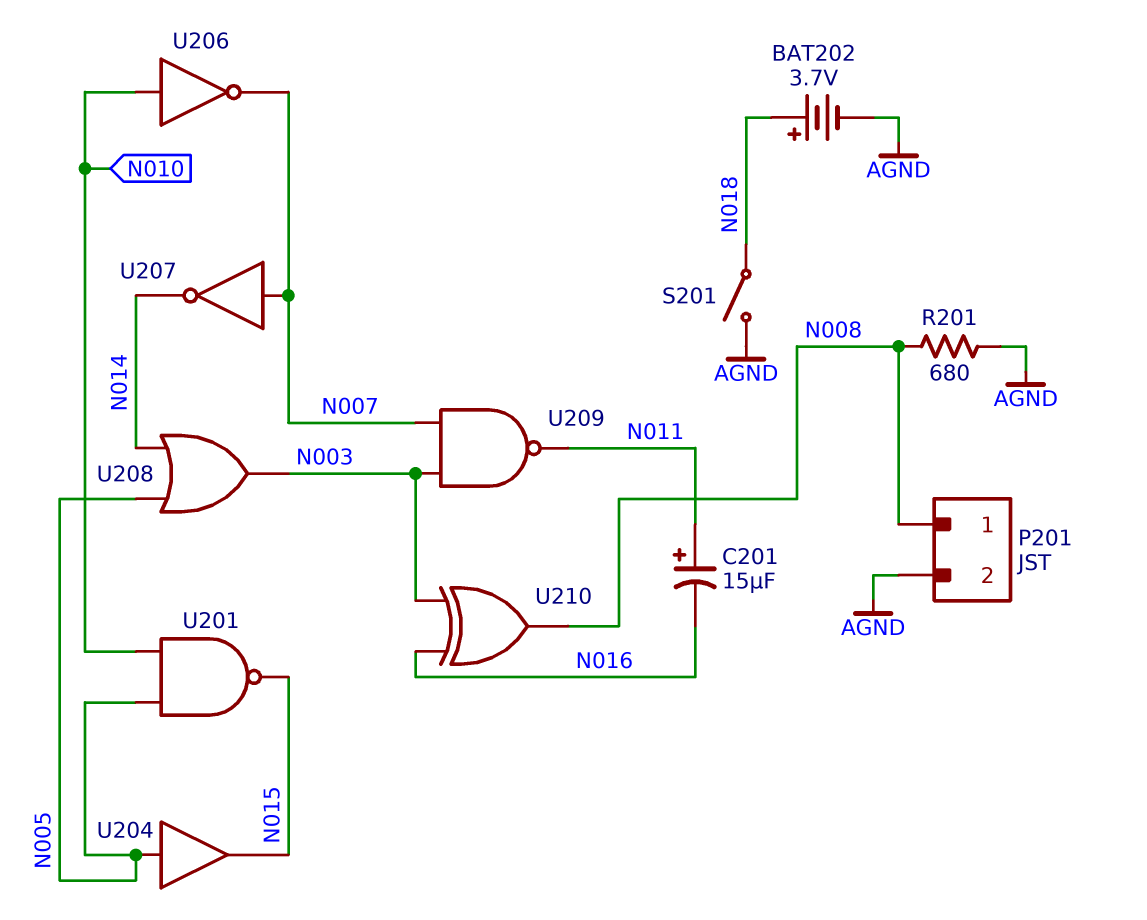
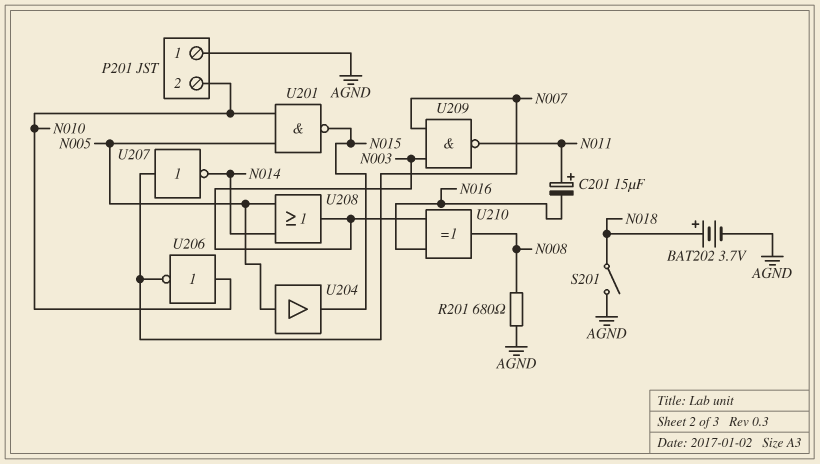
P201 pin 1: N008 -> AGND
P201 pin 2: AGND -> N010

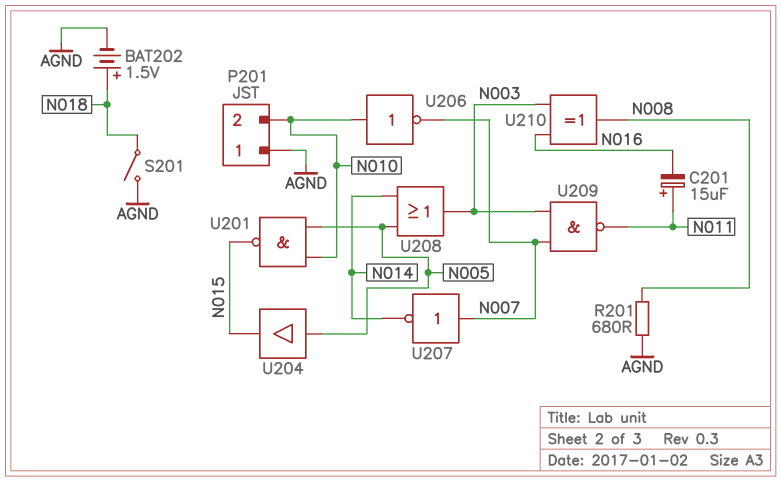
BAT202: 3.7V (plus N018, minus AGND) -> 1.5V (plus N018, minus AGND)

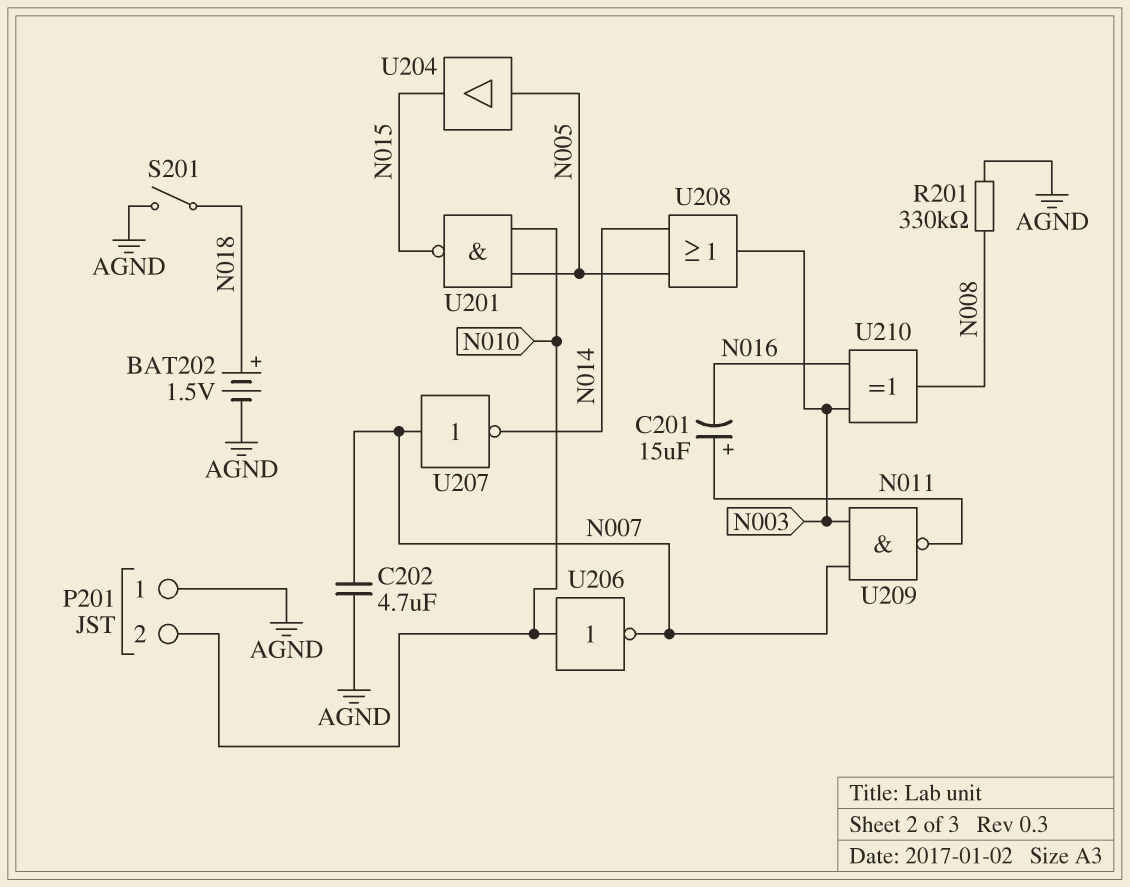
C202: none -> 4.7uF (AGND, N007)
R201: 680 (AGND, N008) -> 330k (AGND, N008)

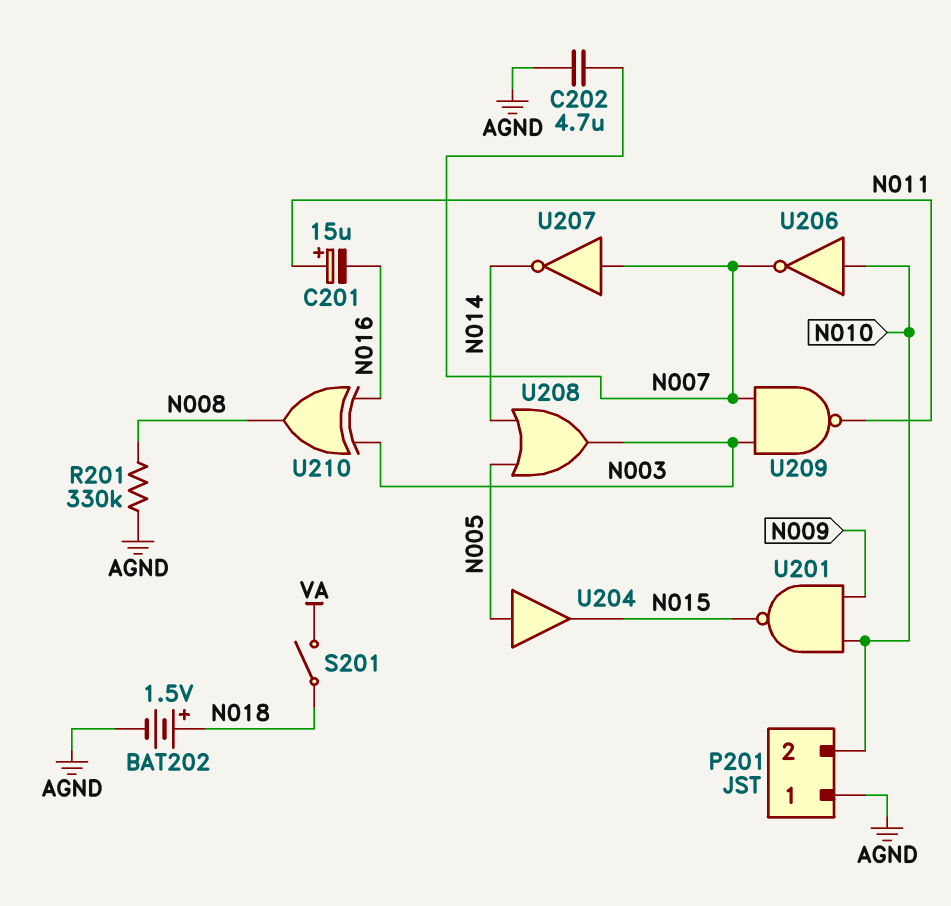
S201: switch (AGND, N018) -> switch (N018, VA)
U201: NAND (in N005, in N010, out N015) -> NAND (in N009, in N010, out N015)

